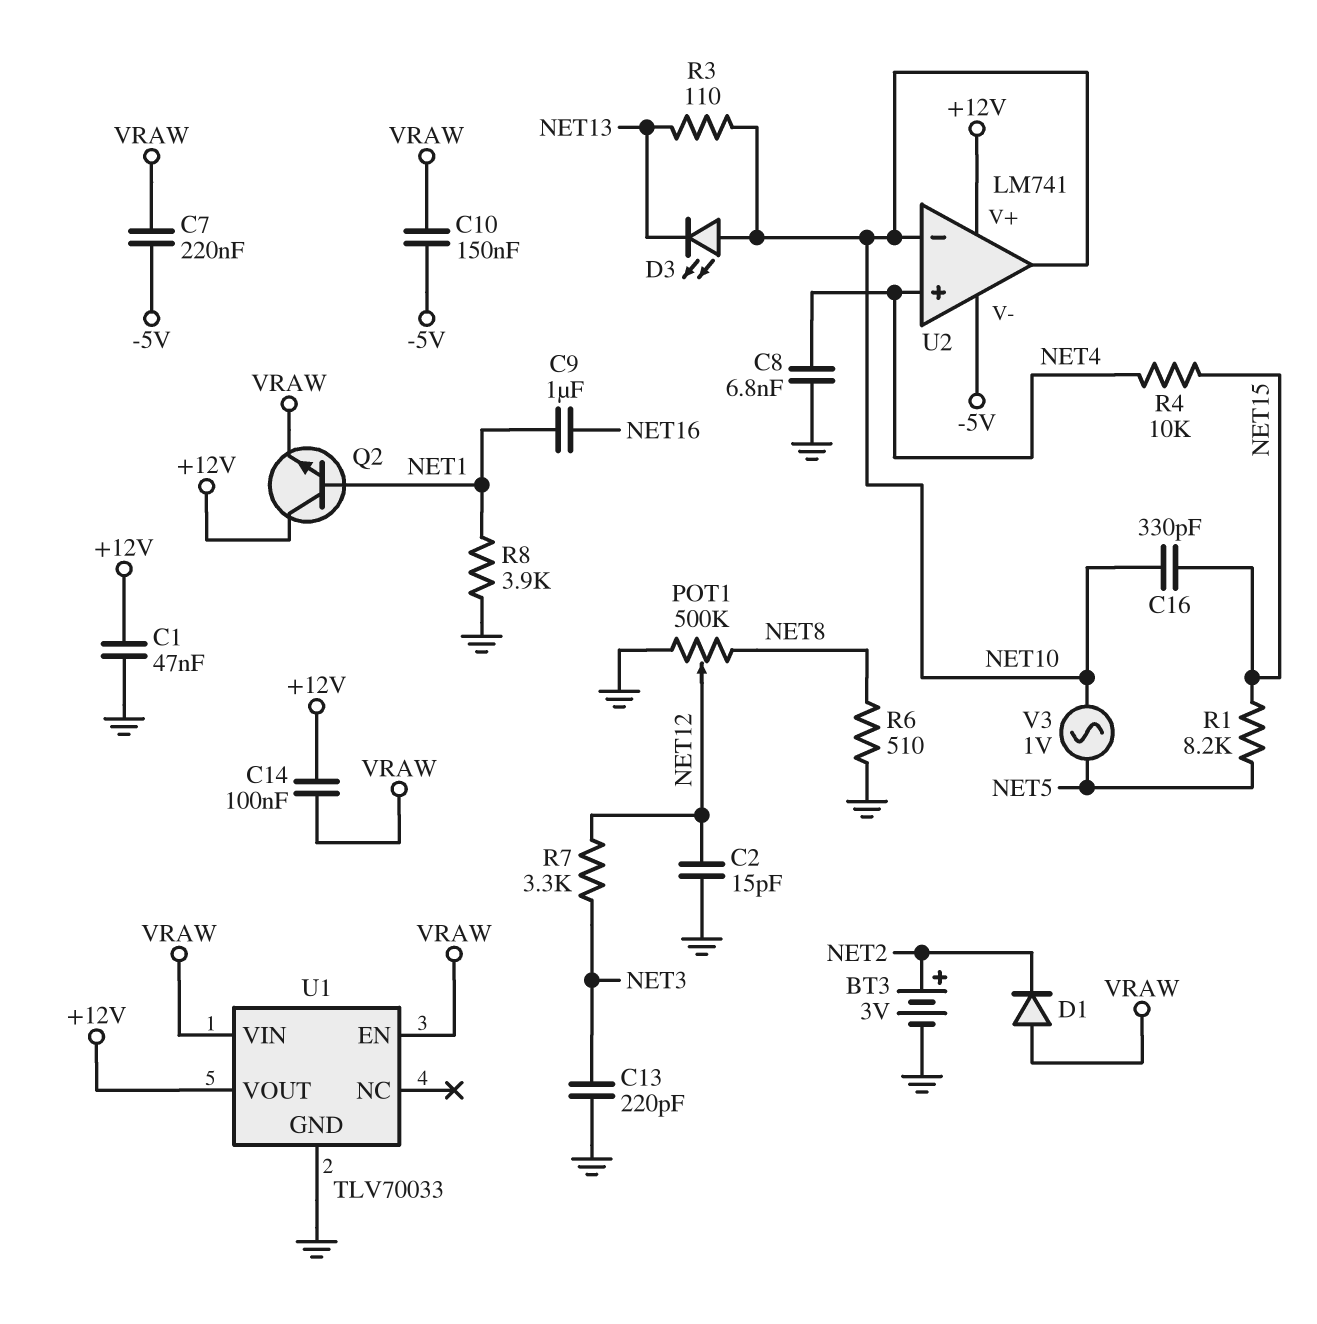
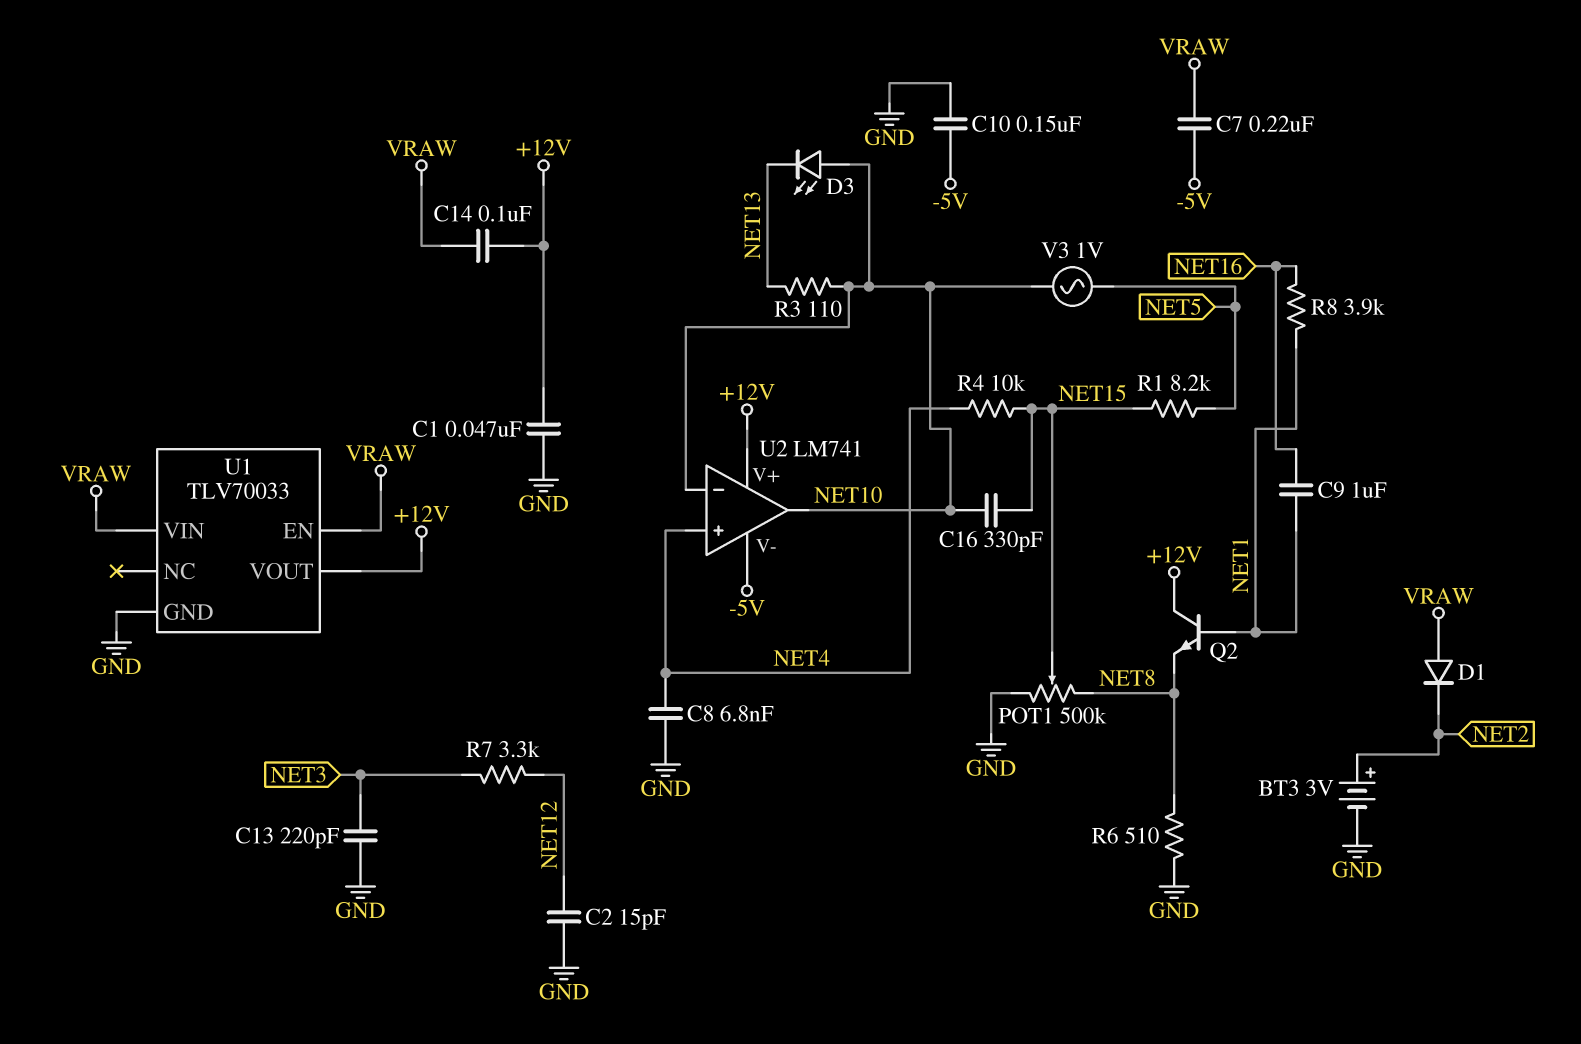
C10: 150nF (-5V, VRAW) -> 150nF (-5V, GND)
POT1: 500k (GND, NET8, wiper NET12) -> 500k (GND, NET8, wiper NET15)
Q2: NPN (B NET1, C +12V, E VRAW) -> NPN (B NET1, C +12V, E NET8)
R8: 3.9k (GND, NET1) -> 3.9k (NET1, NET16)

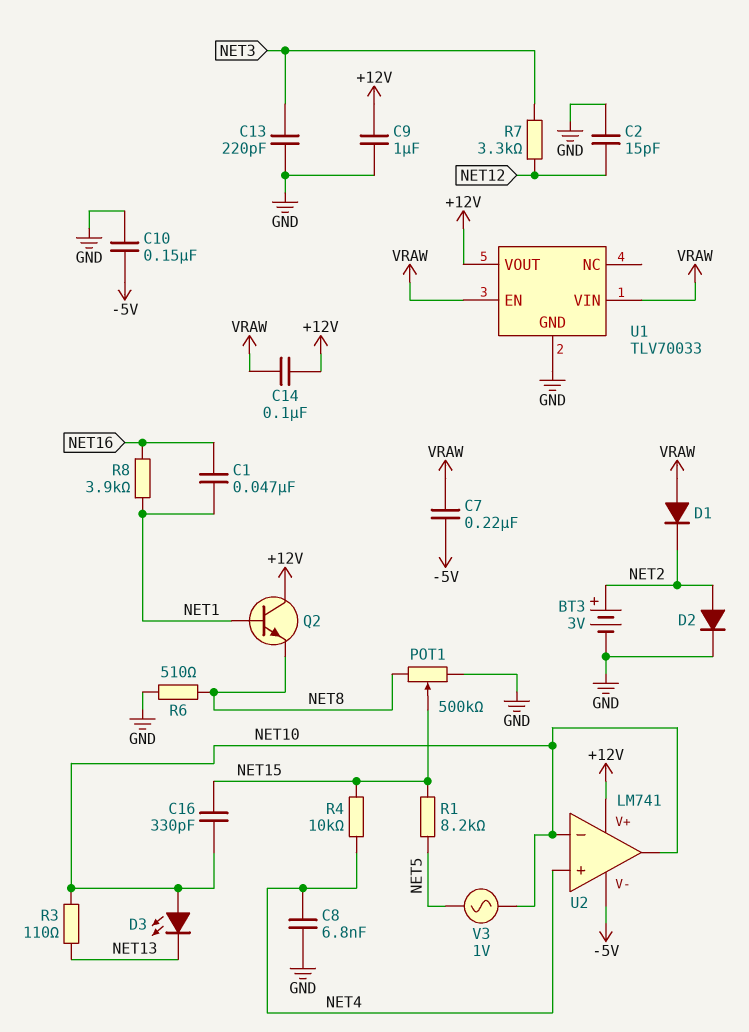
C1: 47nF (+12V, GND) -> 47nF (NET1, NET16)
C9: 1uF (NET1, NET16) -> 1uF (+12V, GND)
D2: none -> diode (A NET2, K GND)

